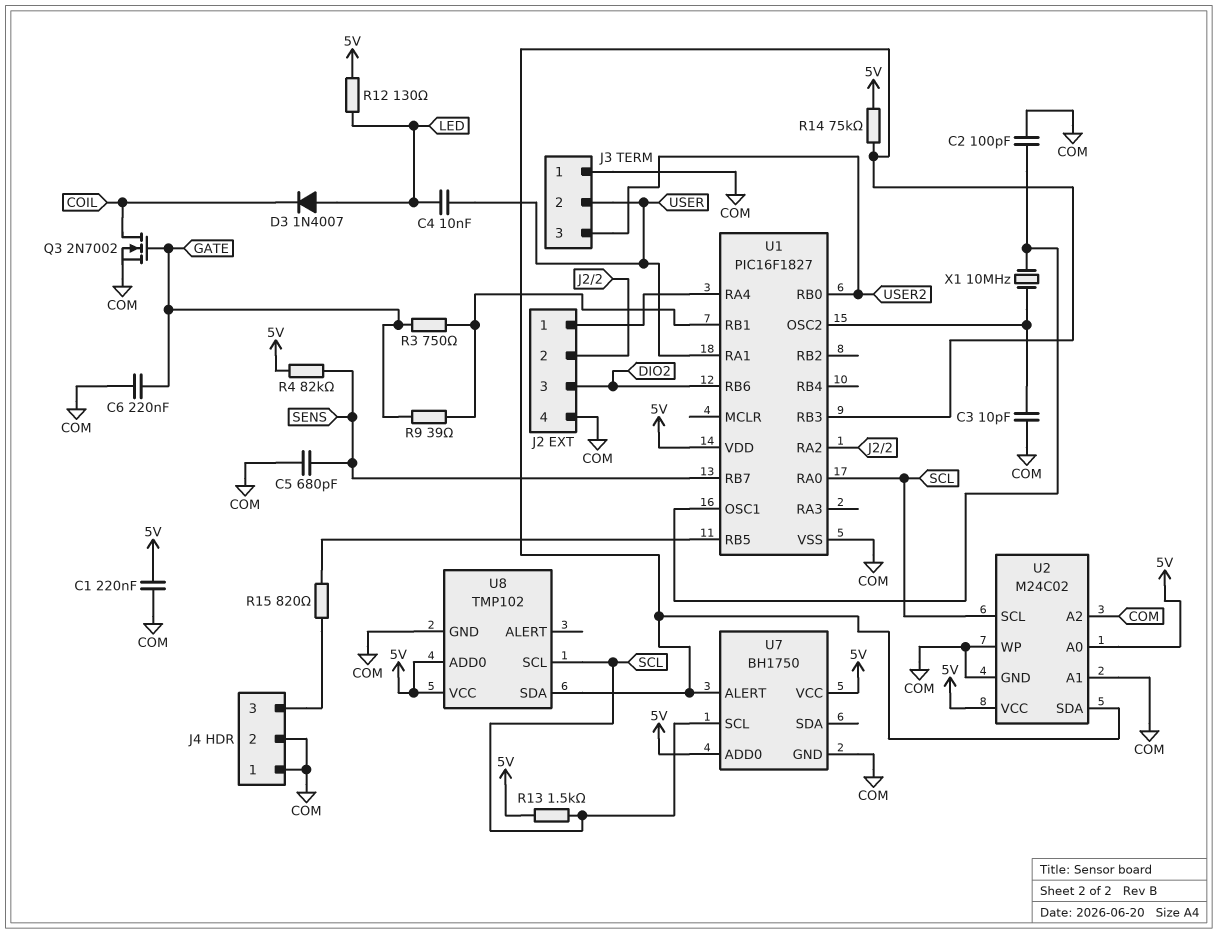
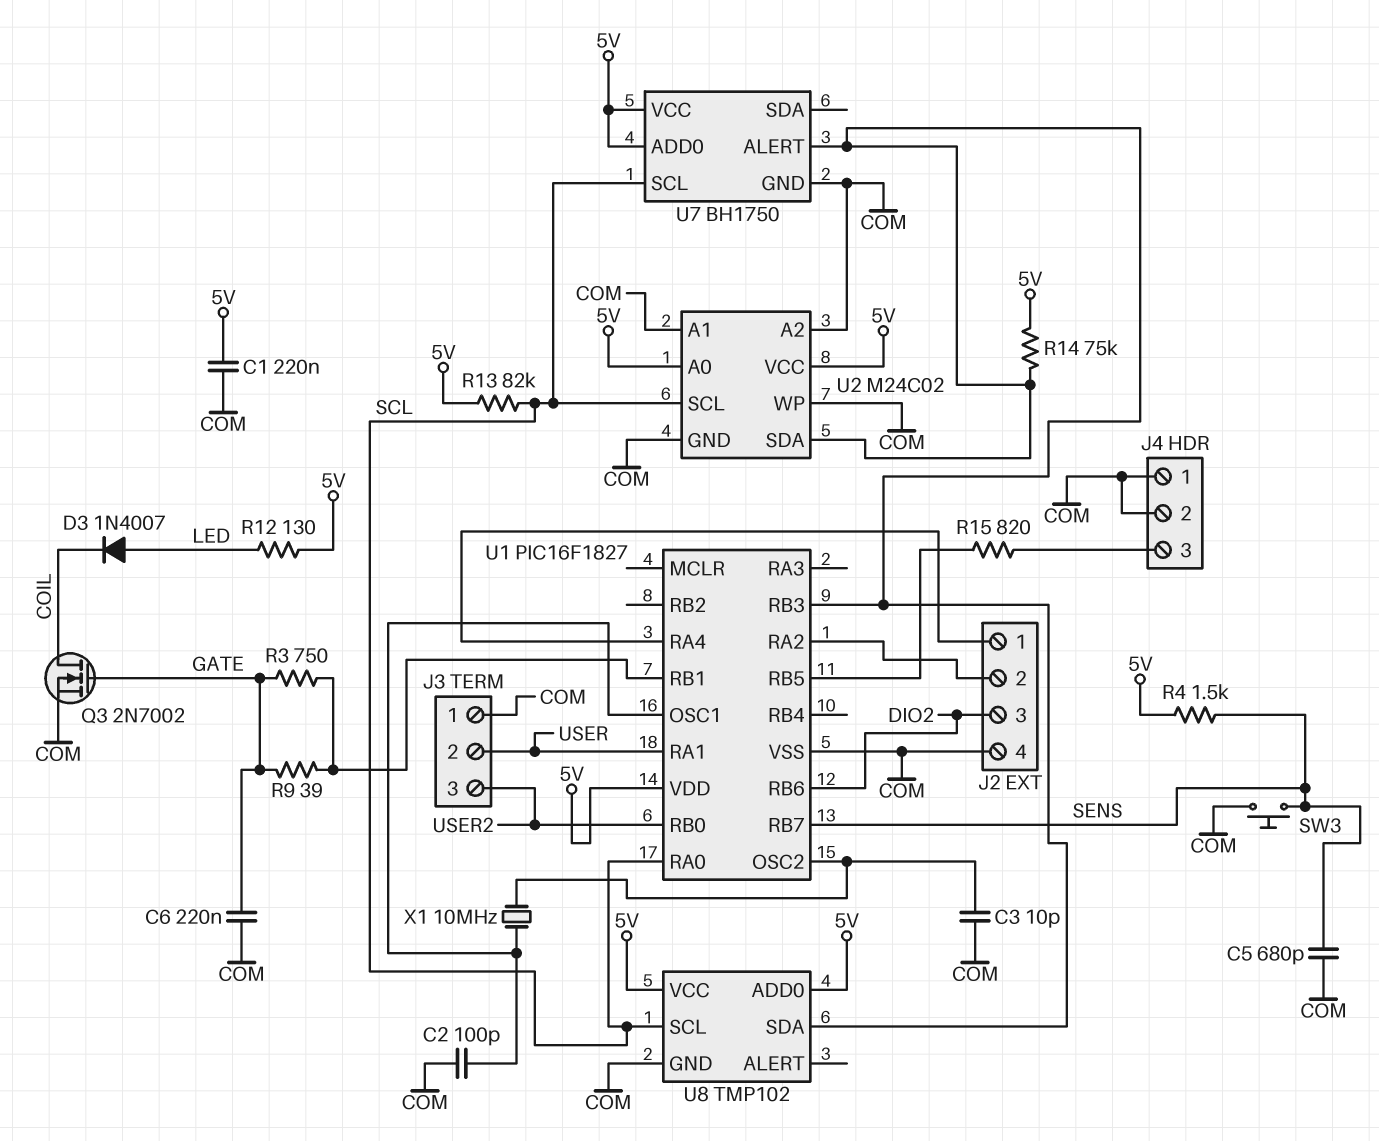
C4: 10nF (LED, USER) -> none
R4: 82k (5V, SENS) -> 1.5k (5V, SENS)
R13: 1.5k (5V, SCL) -> 82k (5V, SCL)
SW3: none -> button (COM, SENS)

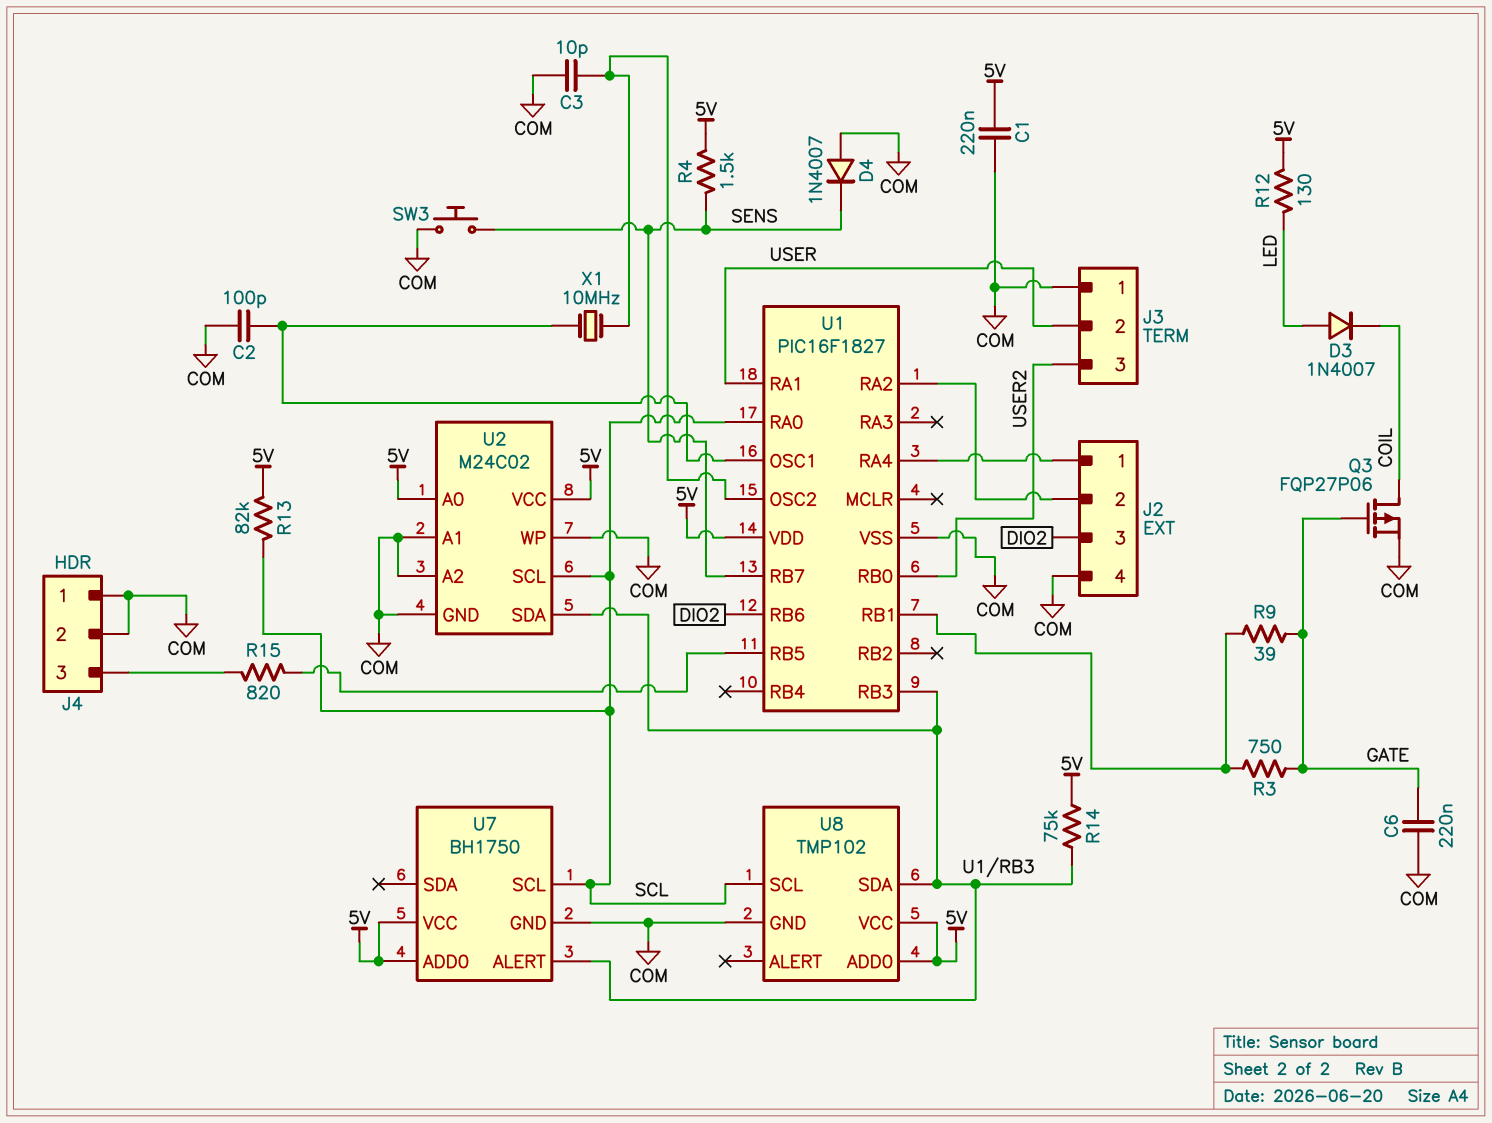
C5: 680pF (COM, SENS) -> none
D4: none -> diode 1N4007 (A COM, K SENS)
Q3: NMOS 2N7002 (G GATE, D COIL, S COM) -> PMOS FQP27P06 (G GATE, D COIL, S COM)

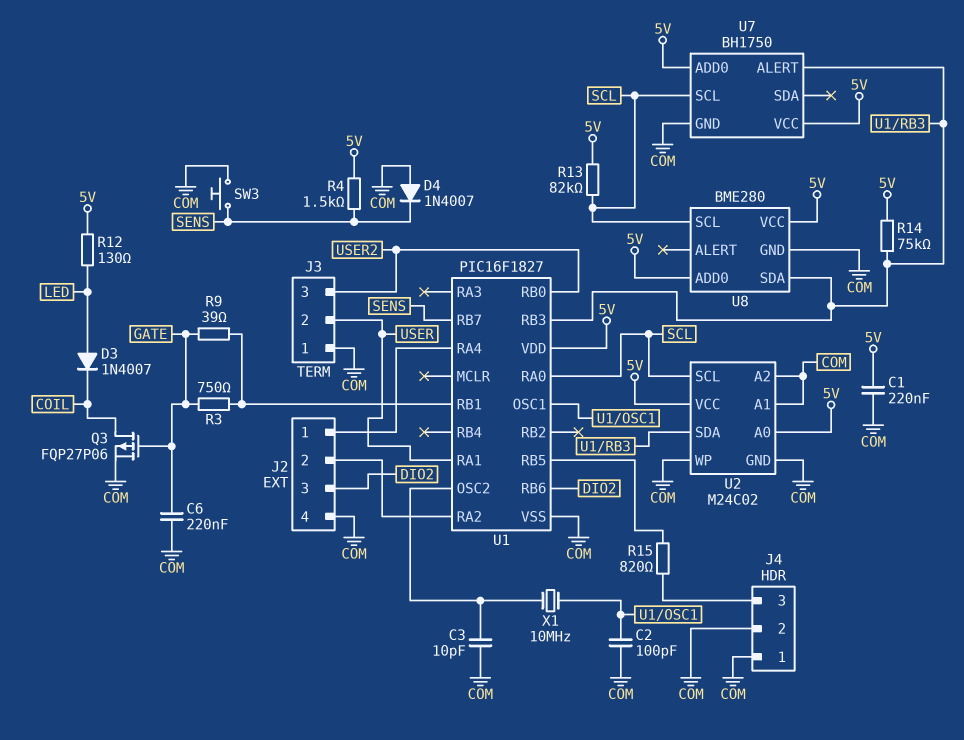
U8: TMP102 -> BME280

